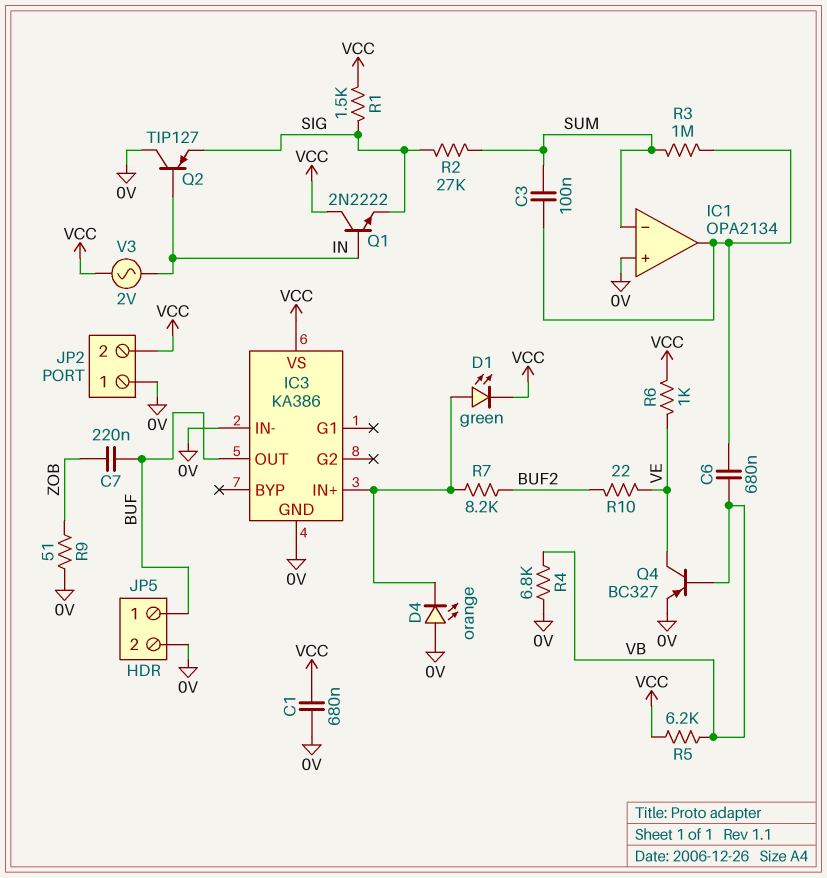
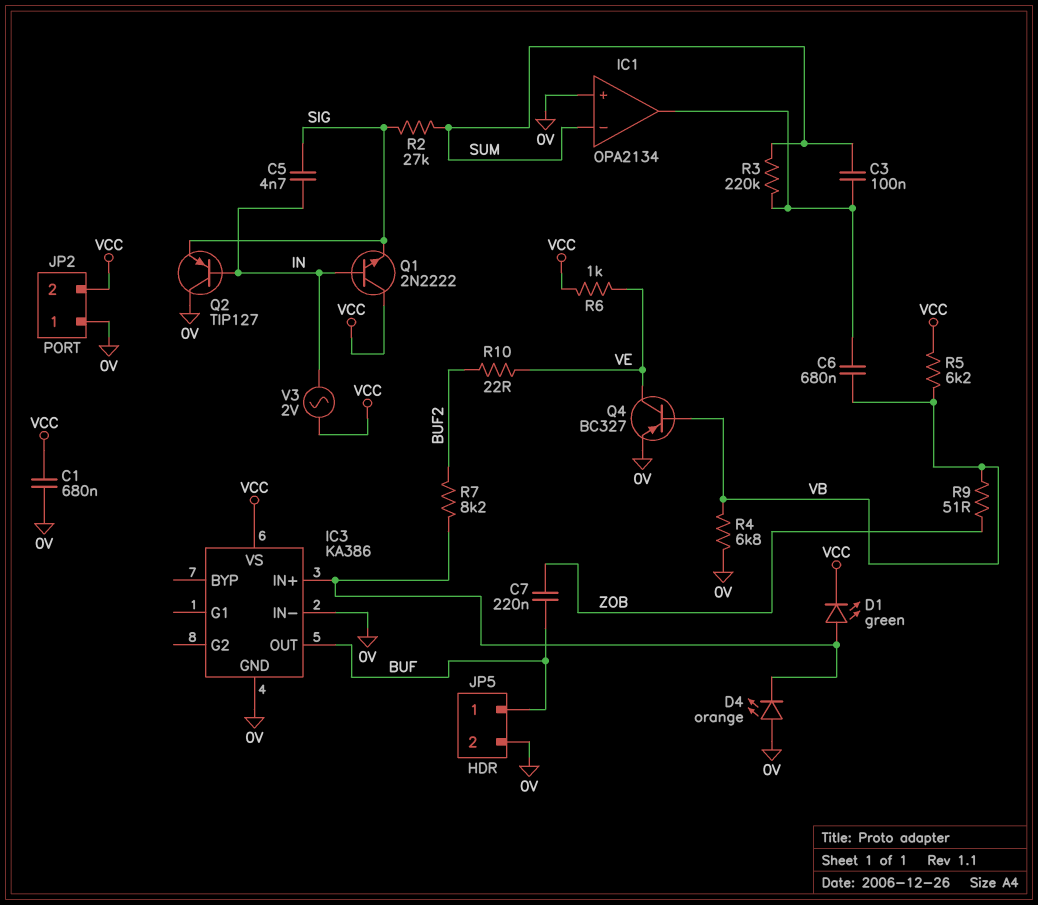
C5: none -> 4.7nF (IN, SIG)
R1: 1.5k (SIG, VCC) -> none
R3: 1M (IC1/out, SUM) -> 220k (IC1/out, SUM)
R9: 51 (0V, ZOB) -> 51 (VB, ZOB)

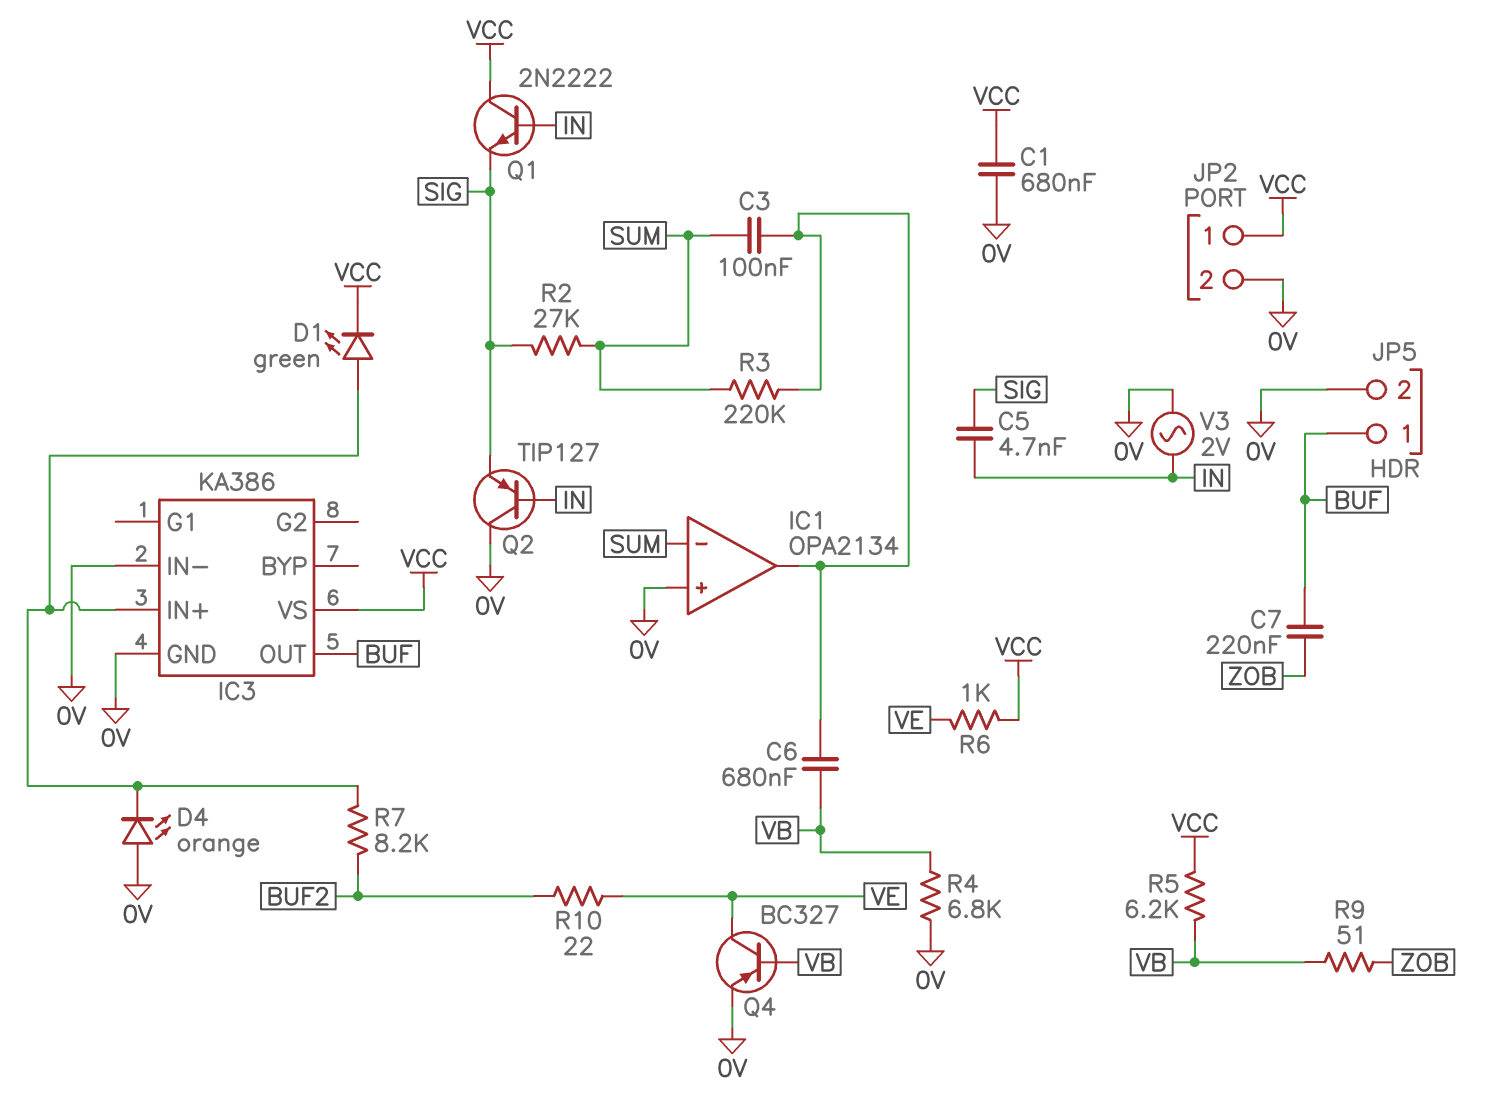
JP2 pin 1: 0V -> VCC
JP2 pin 2: VCC -> 0V
V3: AC 2V (IN, VCC) -> AC 2V (0V, IN)

